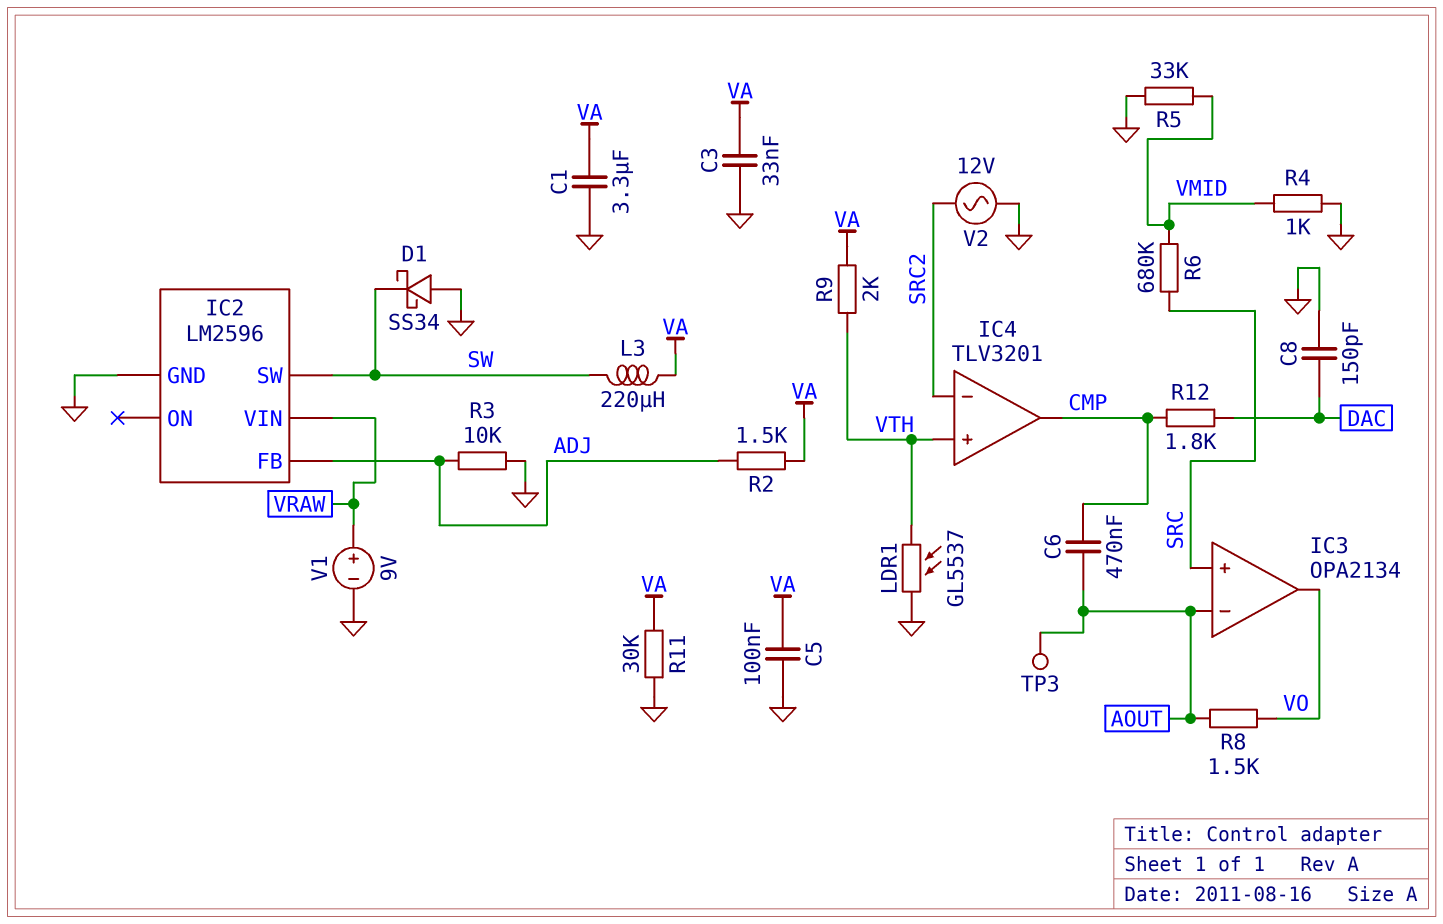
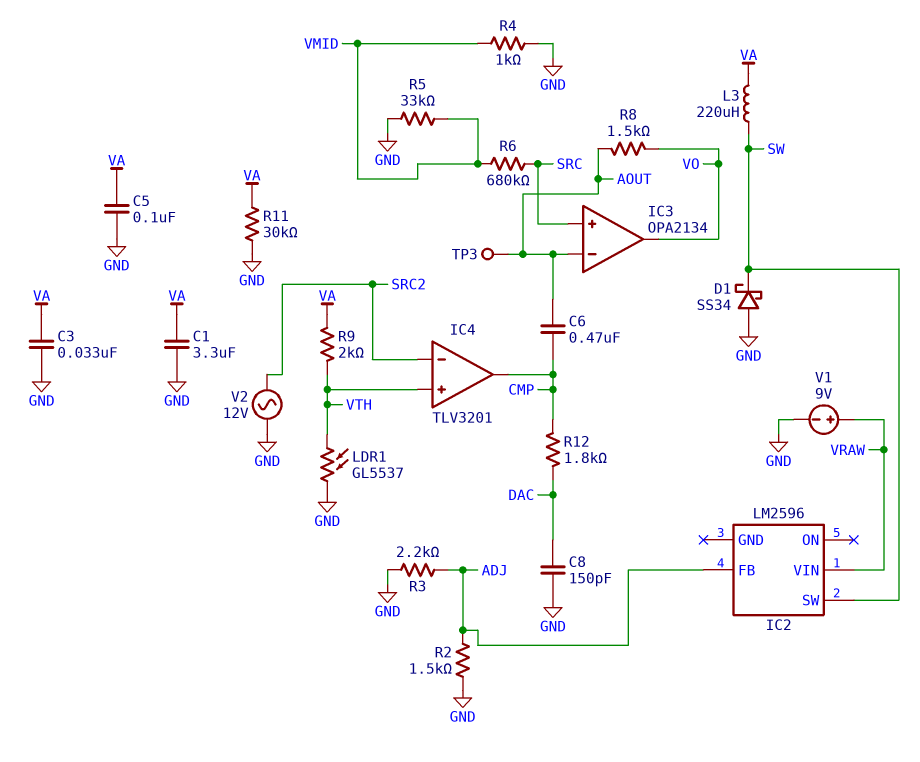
IC2 pin GND: GND -> none
R2: 1.5k (ADJ, VA) -> 1.5k (ADJ, GND)
R3: 10k (ADJ, GND) -> 2.2k (ADJ, GND)

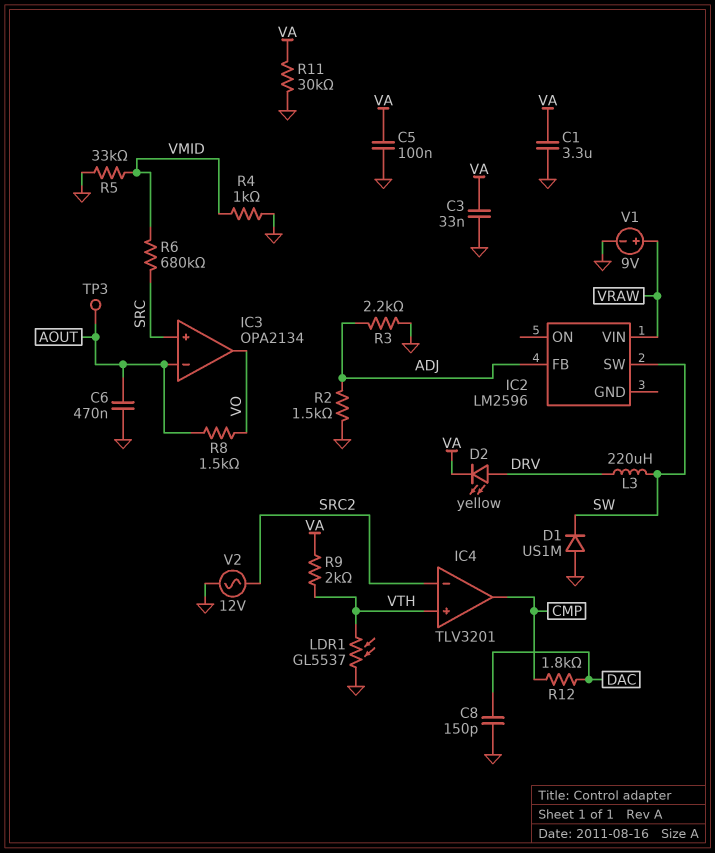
C6: 470nF (AOUT, CMP) -> 470nF (AOUT, GND)
D1: schottky SS34 (A GND, K SW) -> diode US1M (A GND, K SW)
D2: none -> LED yellow (A DRV, K VA)
L3: 220uH (SW, VA) -> 220uH (DRV, SW)

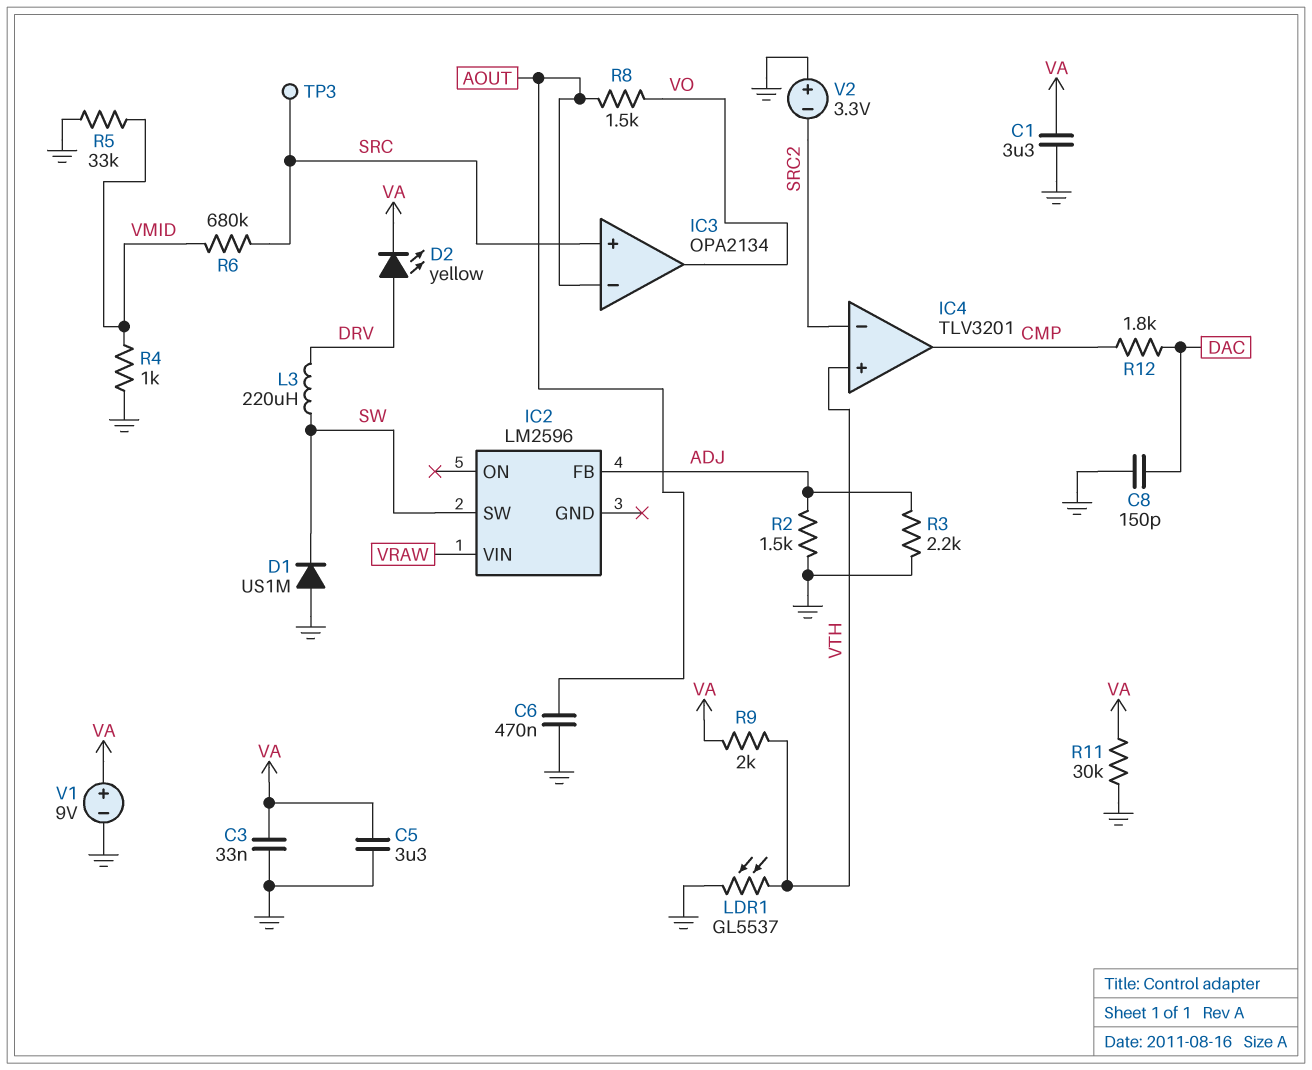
C5: 100nF (GND, VA) -> 3.3uF (GND, VA)
TP3: test point (AOUT) -> test point (SRC)
V1: 9V (plus VRAW, minus GND) -> 9V (plus VA, minus GND)
V2: AC 12V (GND, SRC2) -> 3.3V (plus GND, minus SRC2)

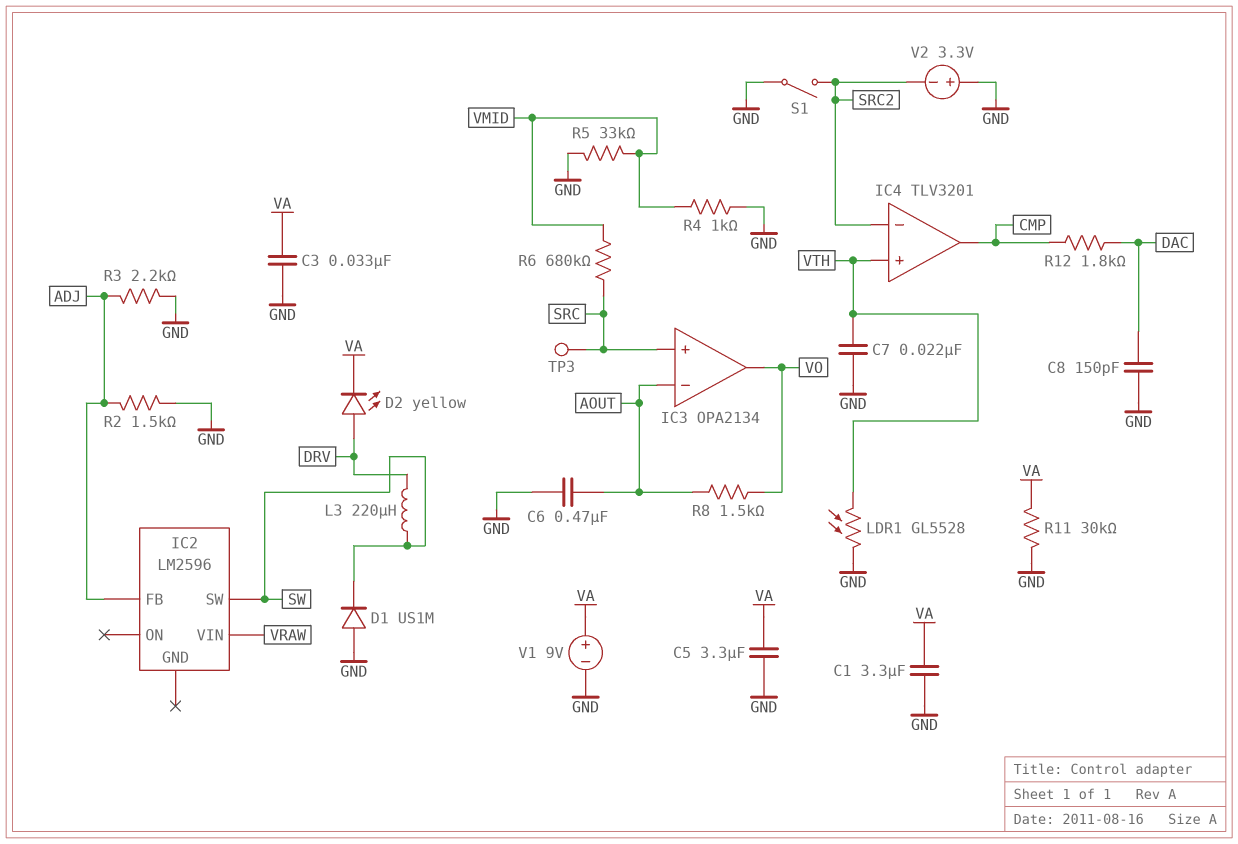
C7: none -> 22nF (GND, VTH)
LDR1: GL5537 (GND, VTH) -> GL5528 (GND, VTH)
R9: 2k (VA, VTH) -> none
S1: none -> switch (GND, SRC2)

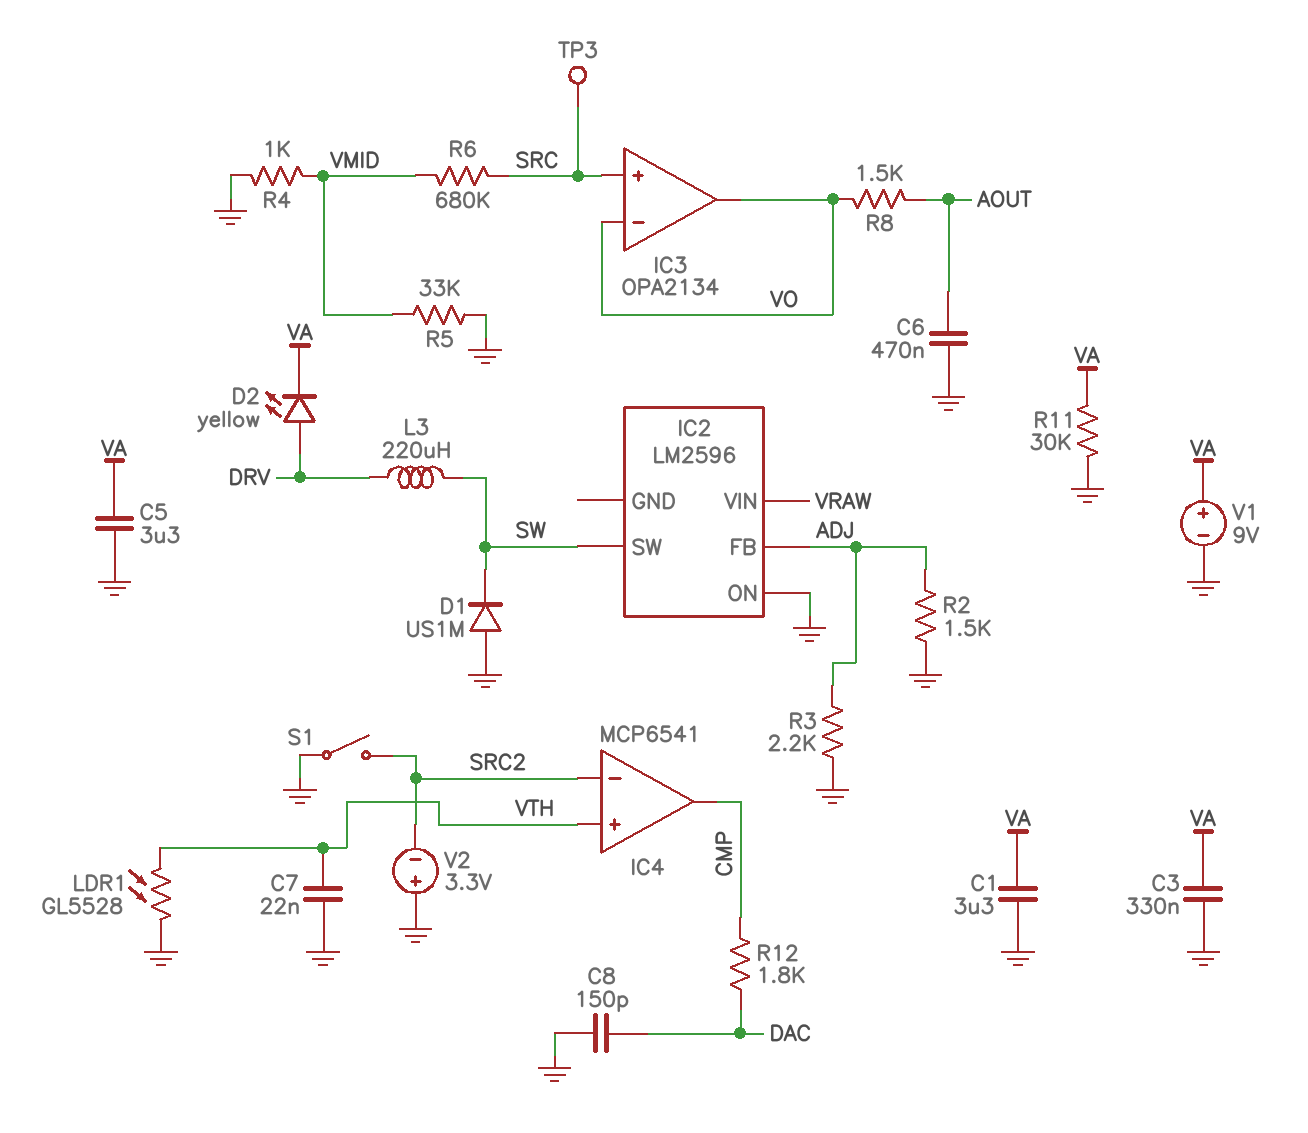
C3: 33nF (GND, VA) -> 330nF (GND, VA)
IC2 pin ON: none -> GND
IC3 pin in-: AOUT -> VO
IC4: TLV3201 -> MCP6541

